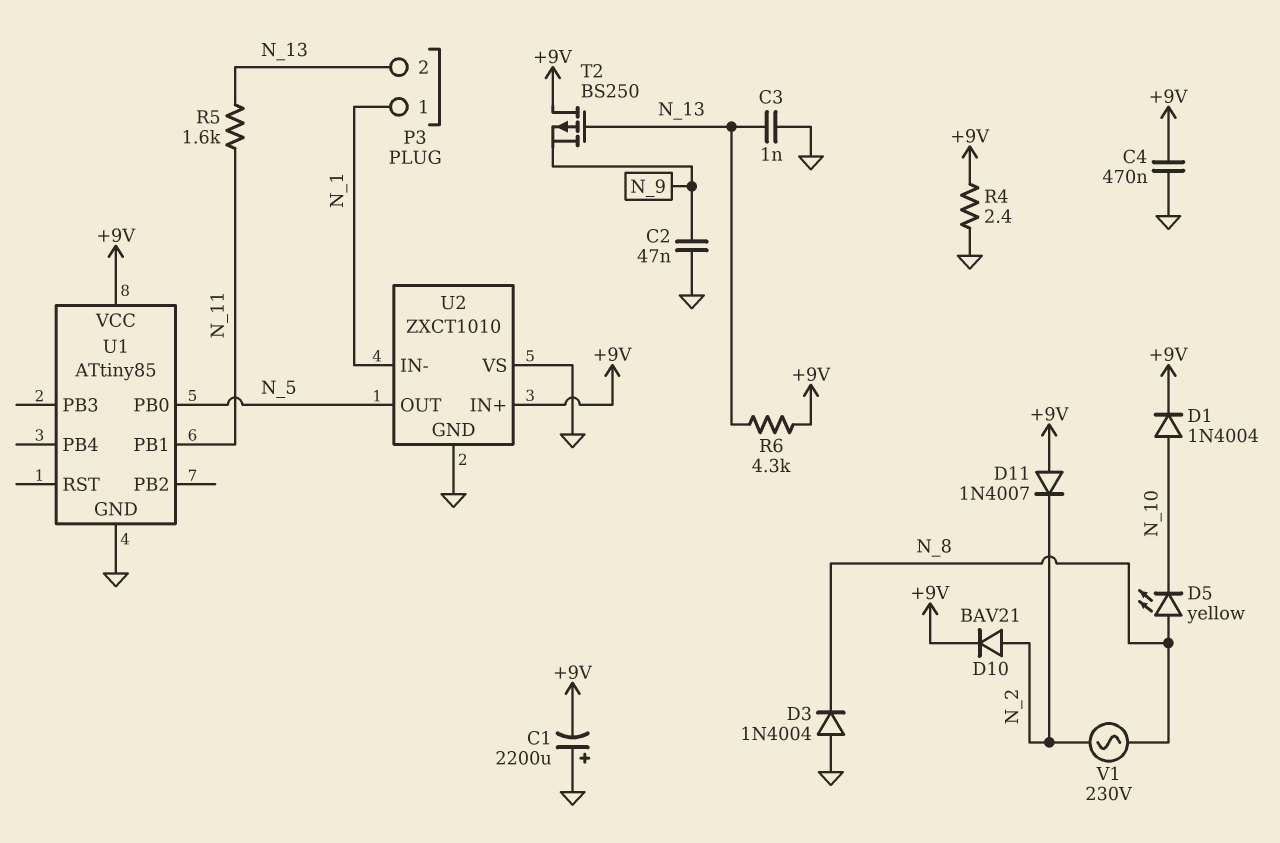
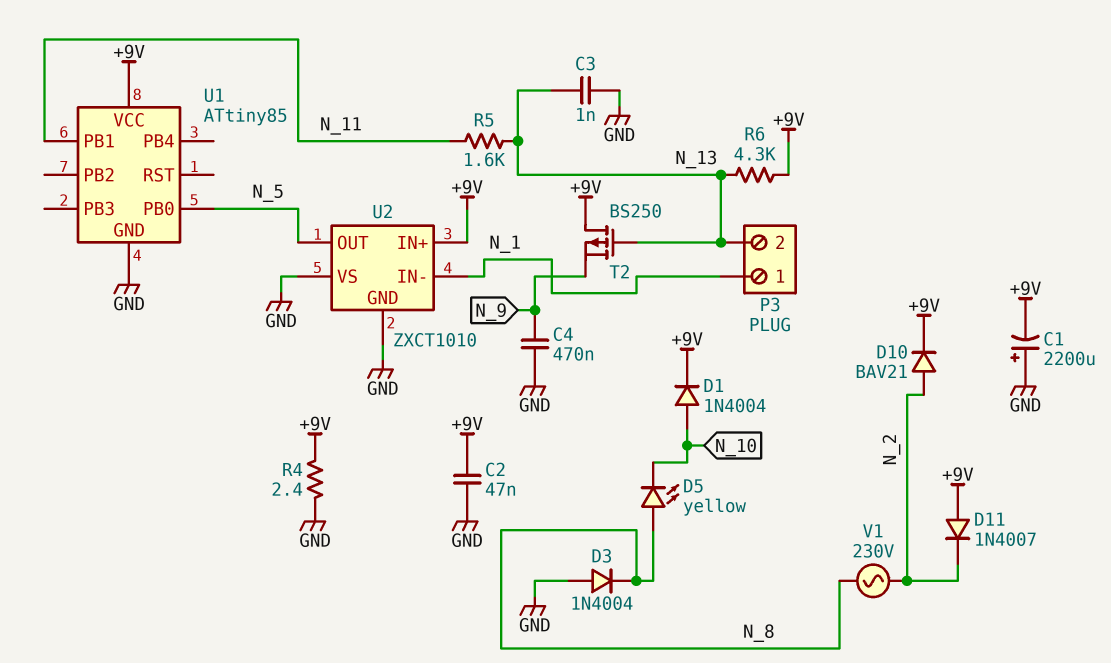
C2: 47nF (GND, N_9) -> 47nF (+9V, GND)
C4: 470nF (+9V, GND) -> 470nF (GND, N_9)

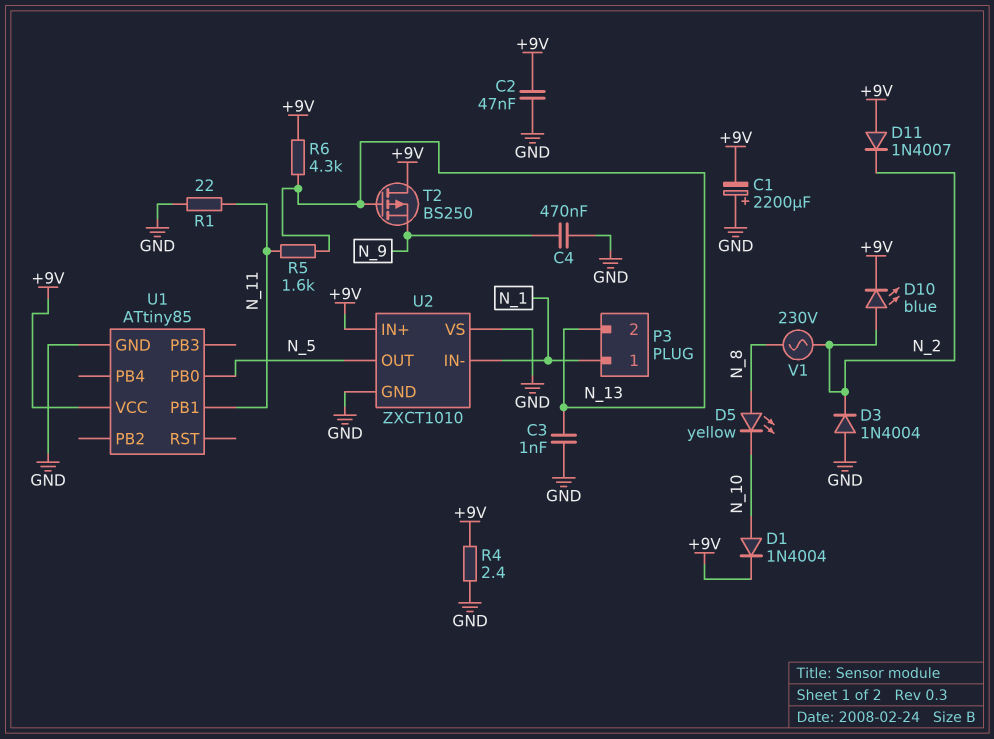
D3: diode 1N4004 (A GND, K N_8) -> diode 1N4004 (A GND, K N_2)
D10: diode BAV21 (A N_2, K +9V) -> LED blue (A N_2, K +9V)
R1: none -> 22 (GND, N_11)

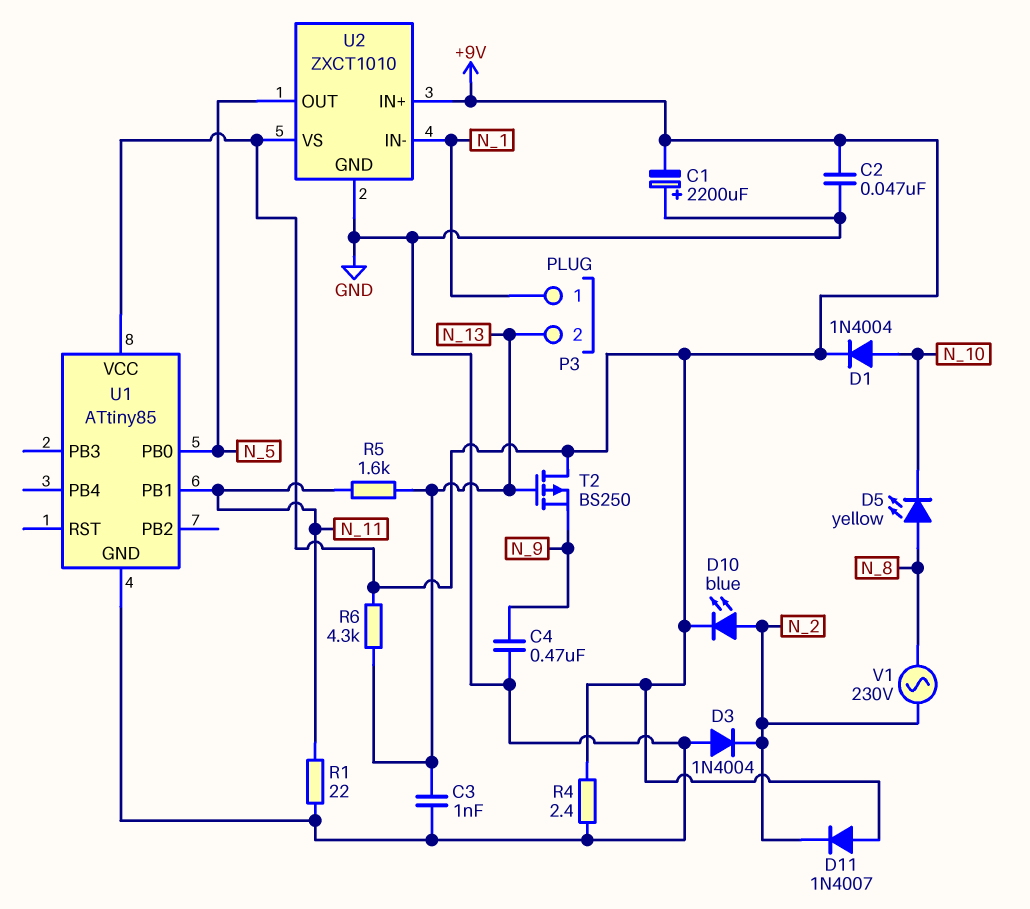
U2 pin VS: GND -> +9V

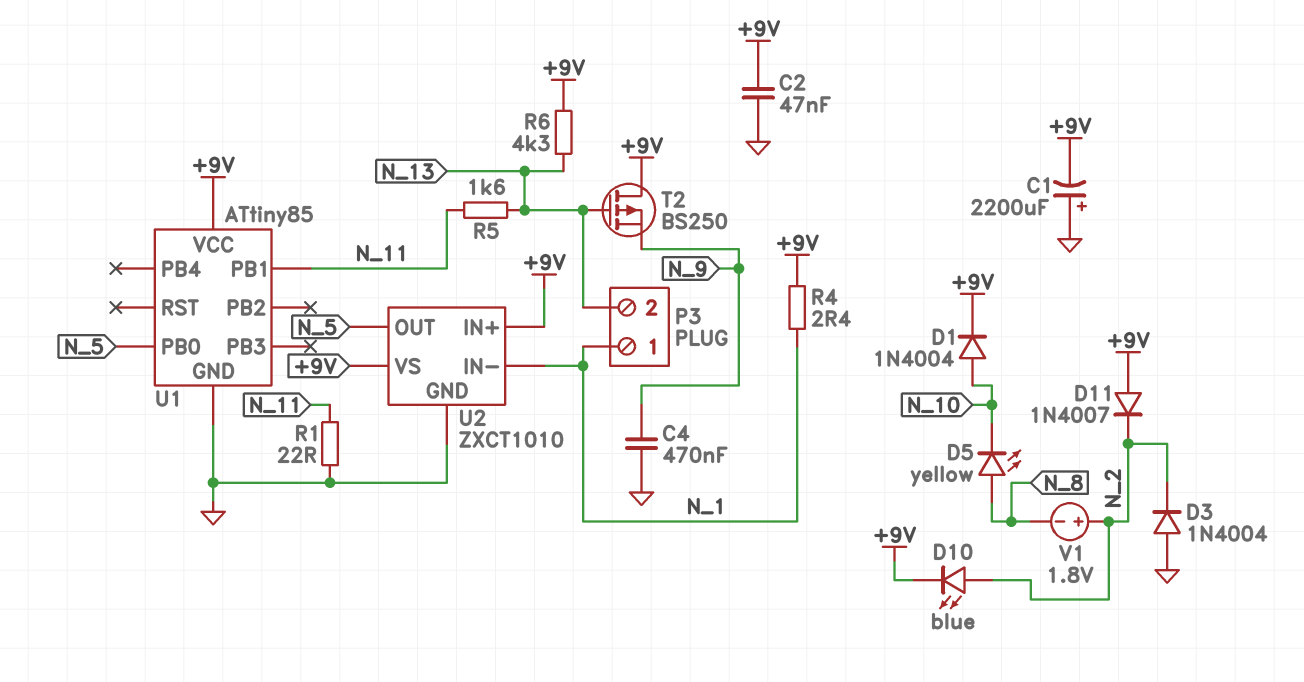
C3: 1nF (GND, N_13) -> none
R4: 2.4 (+9V, GND) -> 2.4 (+9V, N_1)
V1: AC 230V (N_2, N_8) -> 1.8V (plus N_2, minus N_8)

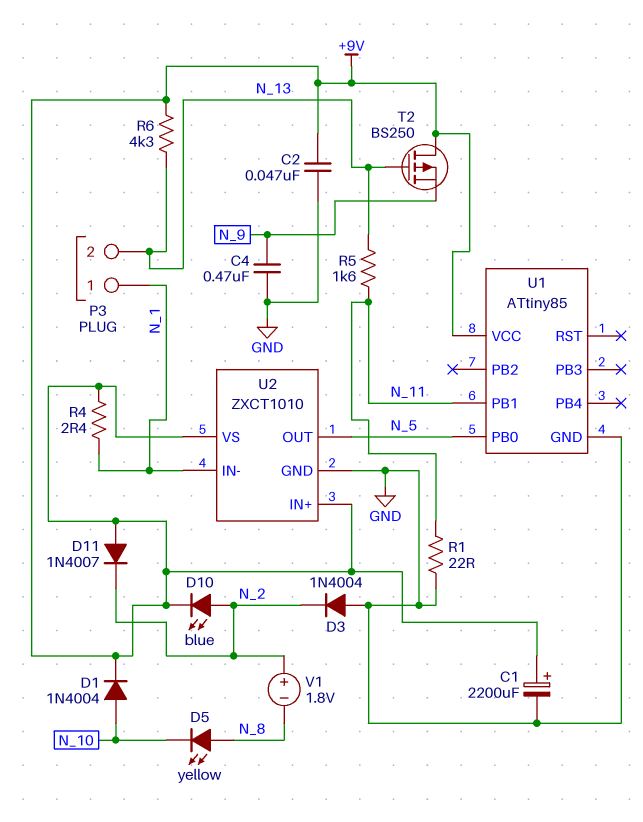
C1: 2200uF (plus GND, minus +9V) -> 2200uF (plus +9V, minus GND)

